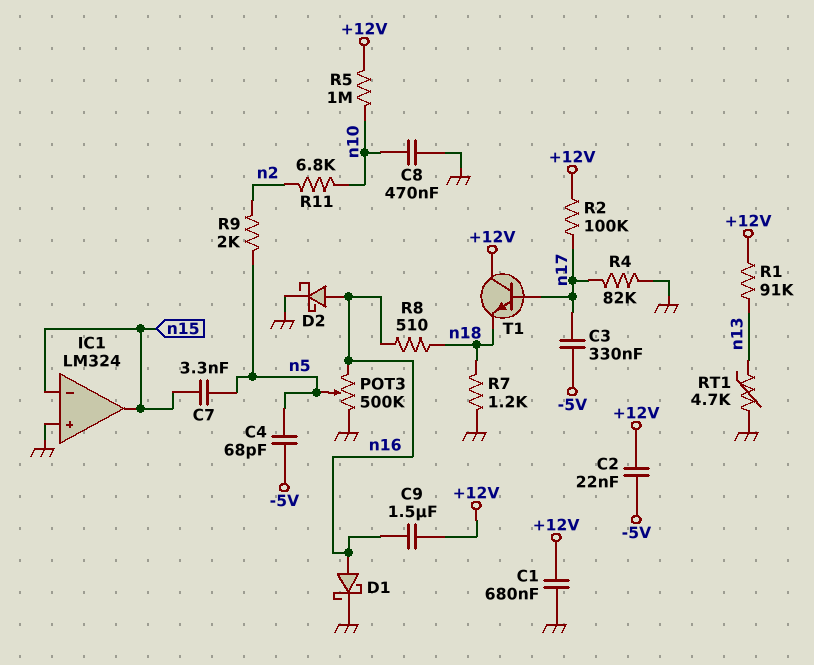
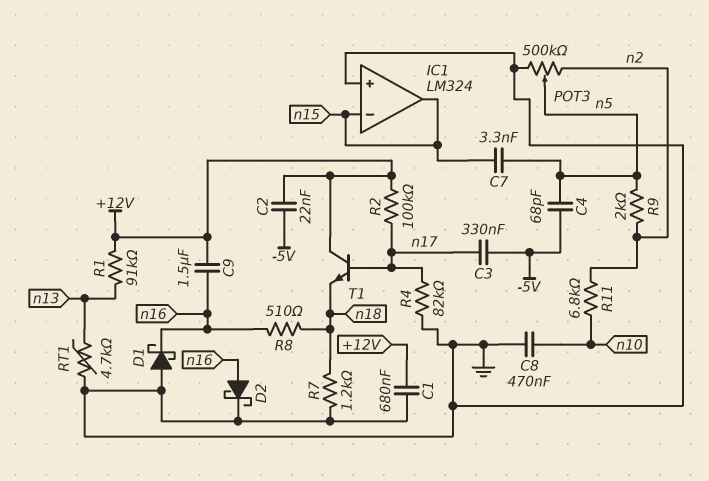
D1: schottky (A n16, K GND) -> schottky (A GND, K n16)
POT3: 500k (GND, n16, wiper n5) -> 500k (GND, n2, wiper n5)
R5: 1M (+12V, n10) -> none

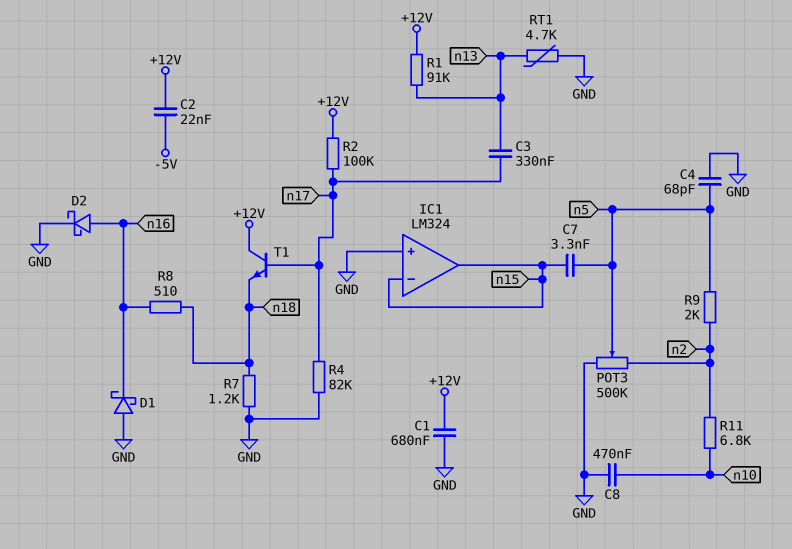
C3: 330nF (-5V, n17) -> 330nF (n13, n17)
C4: 68pF (-5V, n5) -> 68pF (GND, n5)
C9: 1.5uF (+12V, n16) -> none

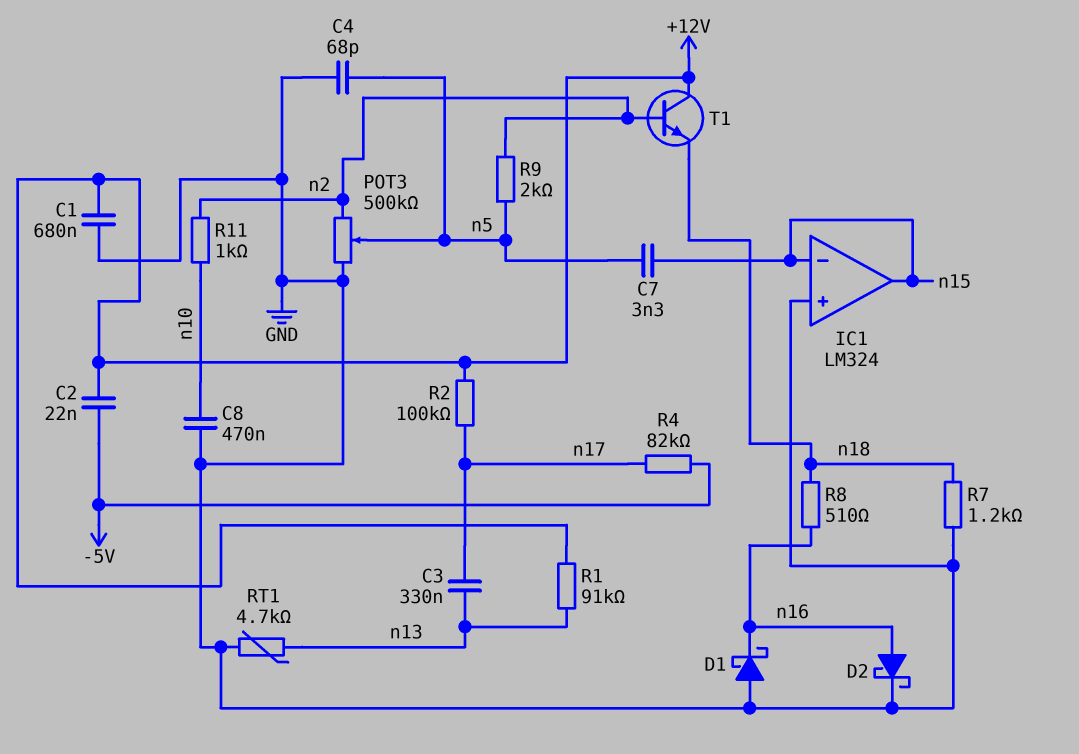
R4: 82k (GND, n17) -> 82k (-5V, n17)
R11: 6.8k (n2, n10) -> 1k (n2, n10)
T1: NPN (B n17, C +12V, E n18) -> NPN (B n2, C +12V, E n18)

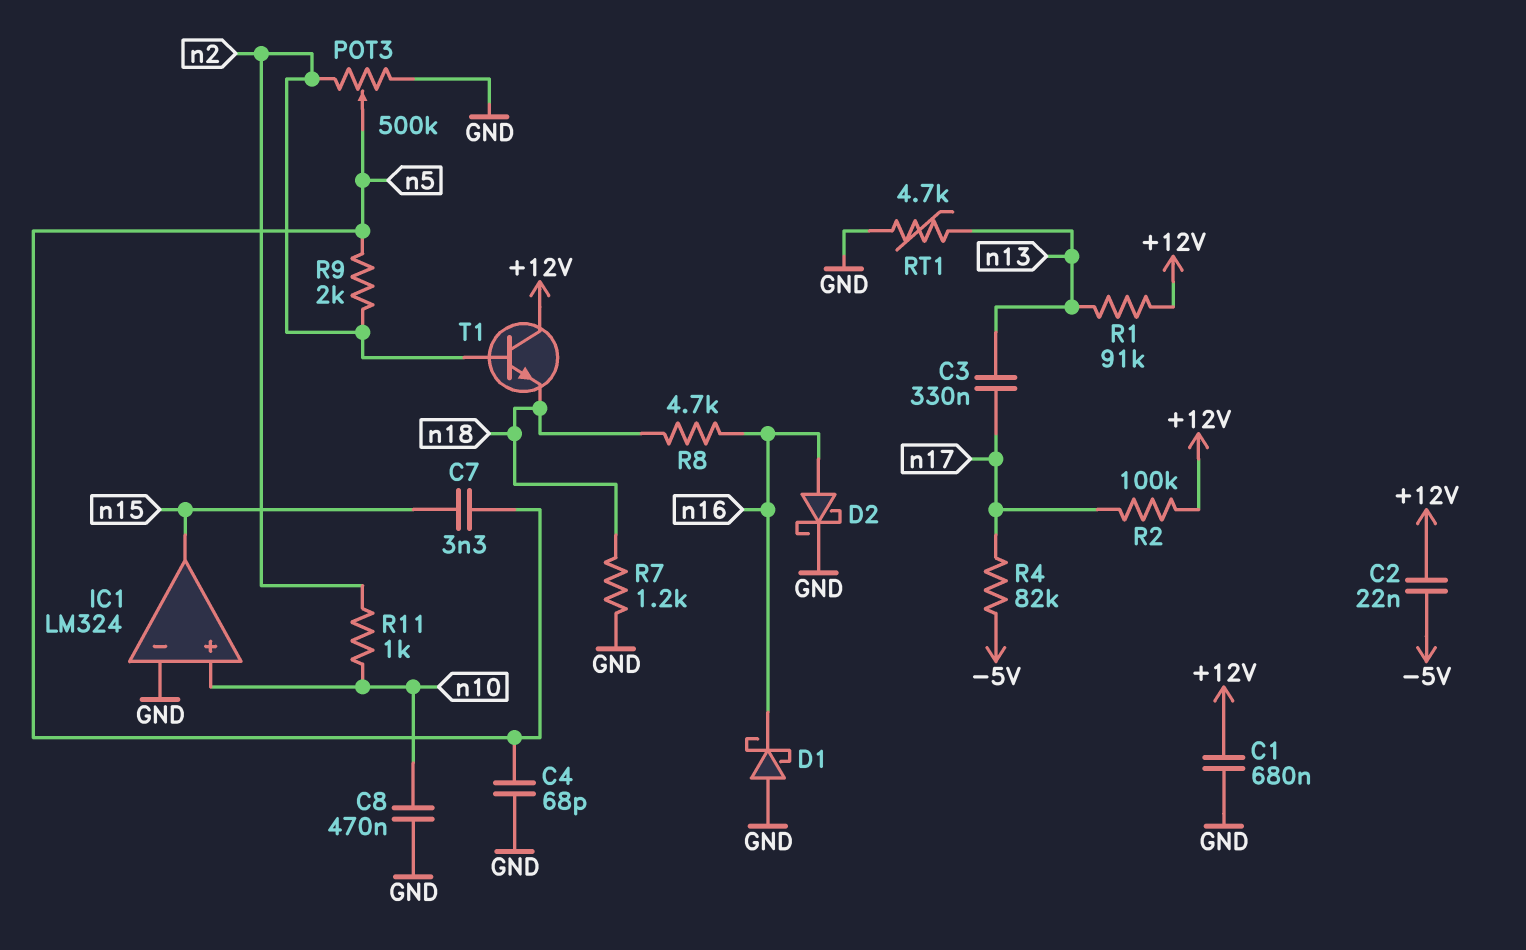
IC1 pin in+: GND -> n10
IC1 pin in-: n15 -> GND
R8: 510 (n16, n18) -> 4.7k (n16, n18)

